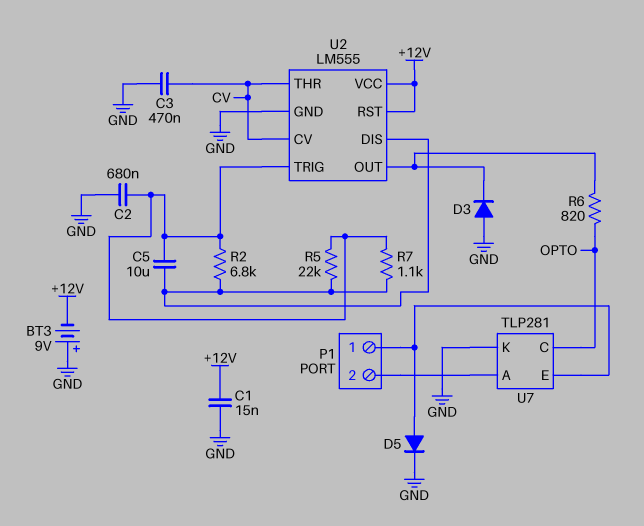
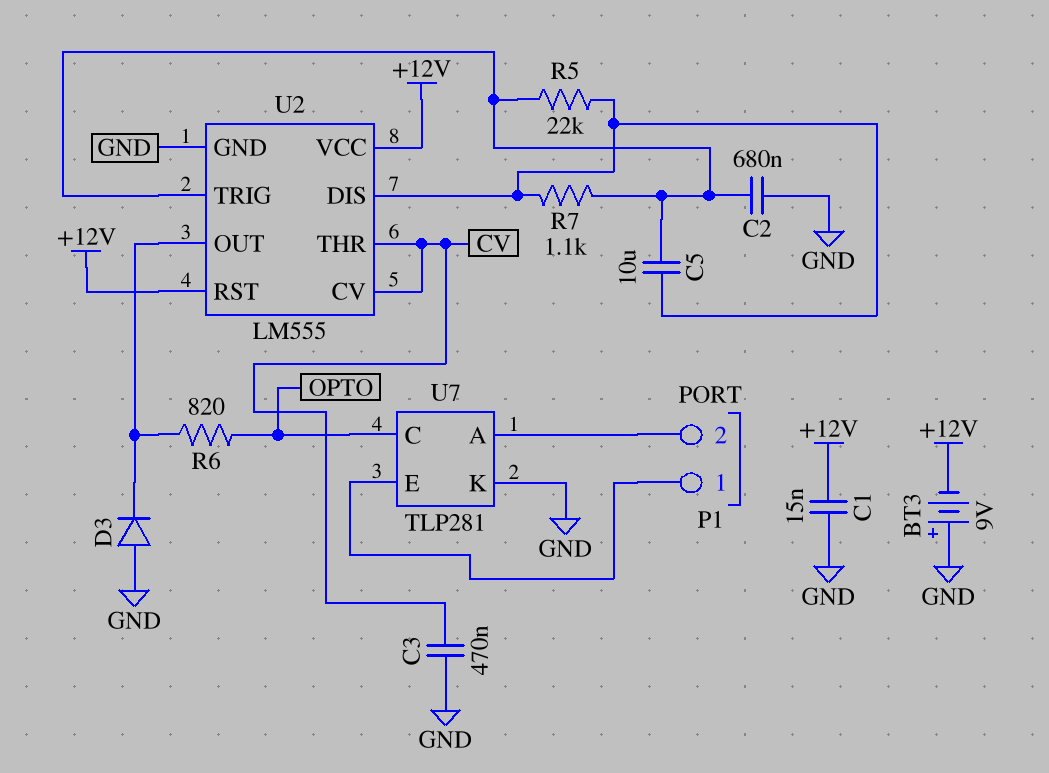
D5: diode (A P1/1, K GND) -> none
R2: 6.8k (U2/DIS, U2/TRIG) -> none

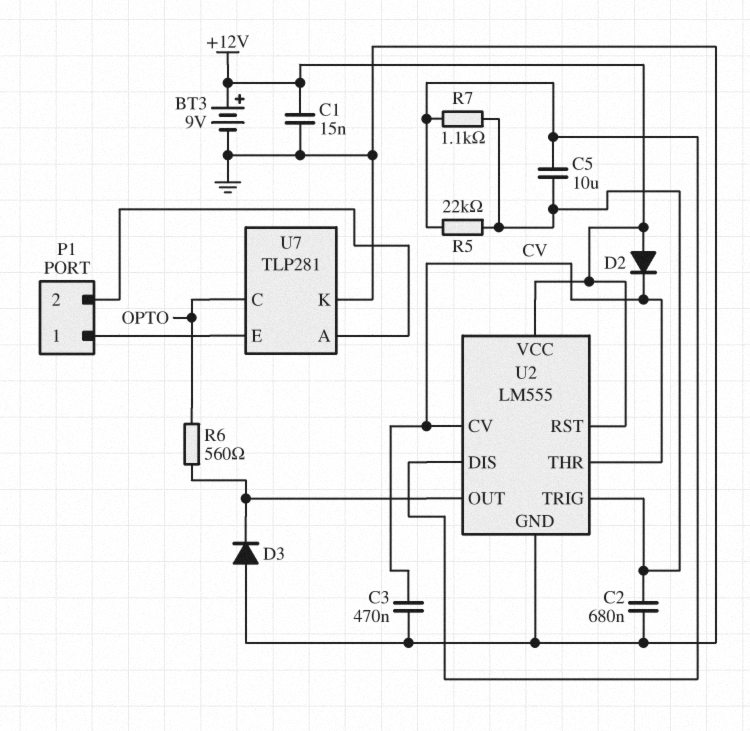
BT3: 9V (plus GND, minus +12V) -> 9V (plus +12V, minus GND)
D2: none -> diode (A +12V, K CV)
R6: 820 (OPTO, U2/OUT) -> 560 (OPTO, U2/OUT)

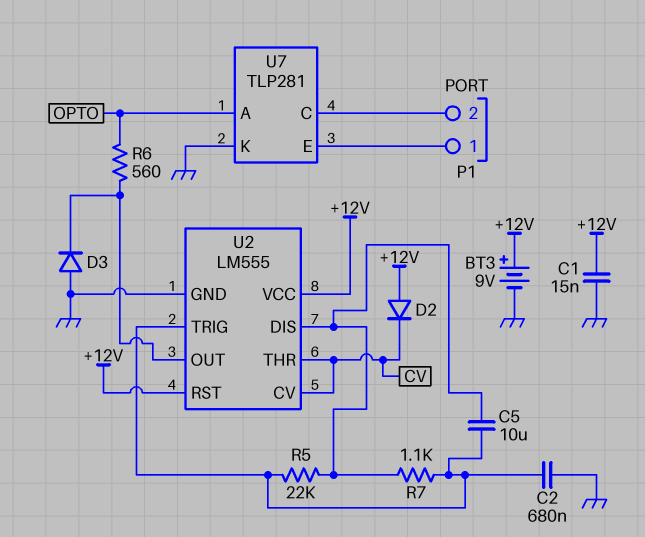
C3: 470nF (CV, GND) -> none
U7 pin A: P1/2 -> OPTO
U7 pin C: OPTO -> P1/2

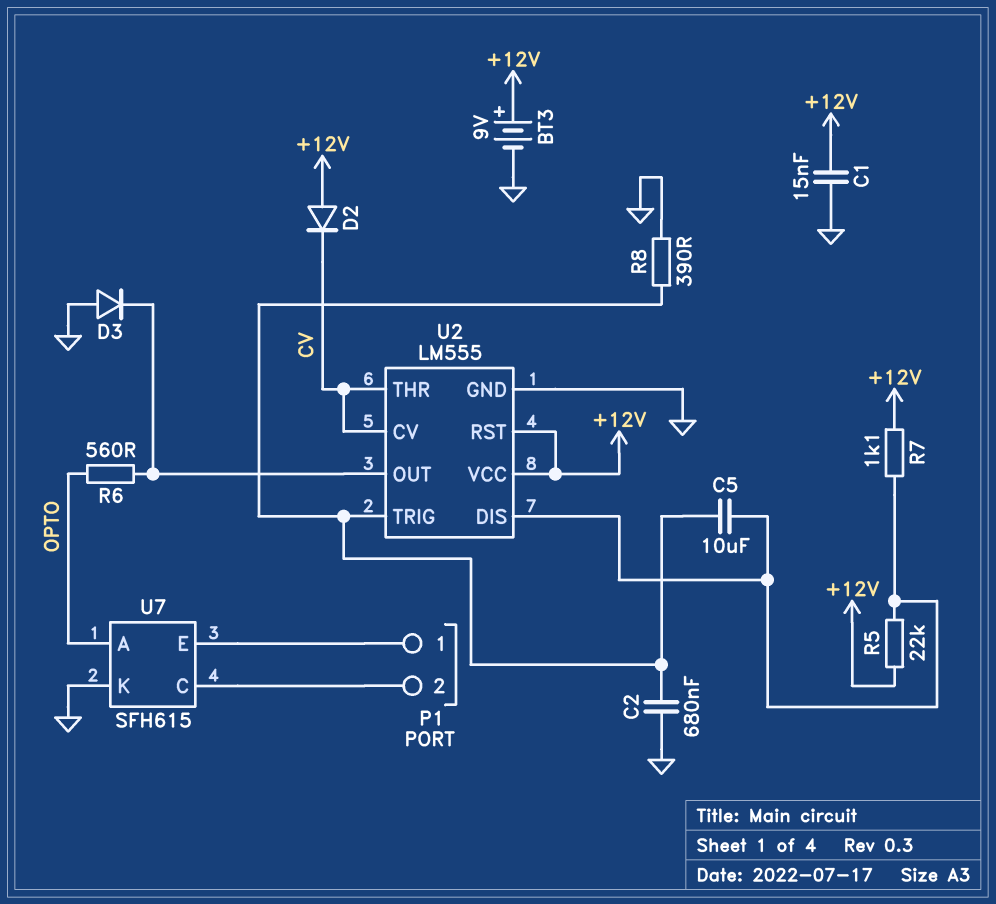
R5: 22k (U2/DIS, U2/TRIG) -> 22k (+12V, U2/DIS)
R7: 1.1k (U2/DIS, U2/TRIG) -> 1.1k (+12V, U2/DIS)
R8: none -> 390 (GND, U2/TRIG)
U7: TLP281 -> SFH615

